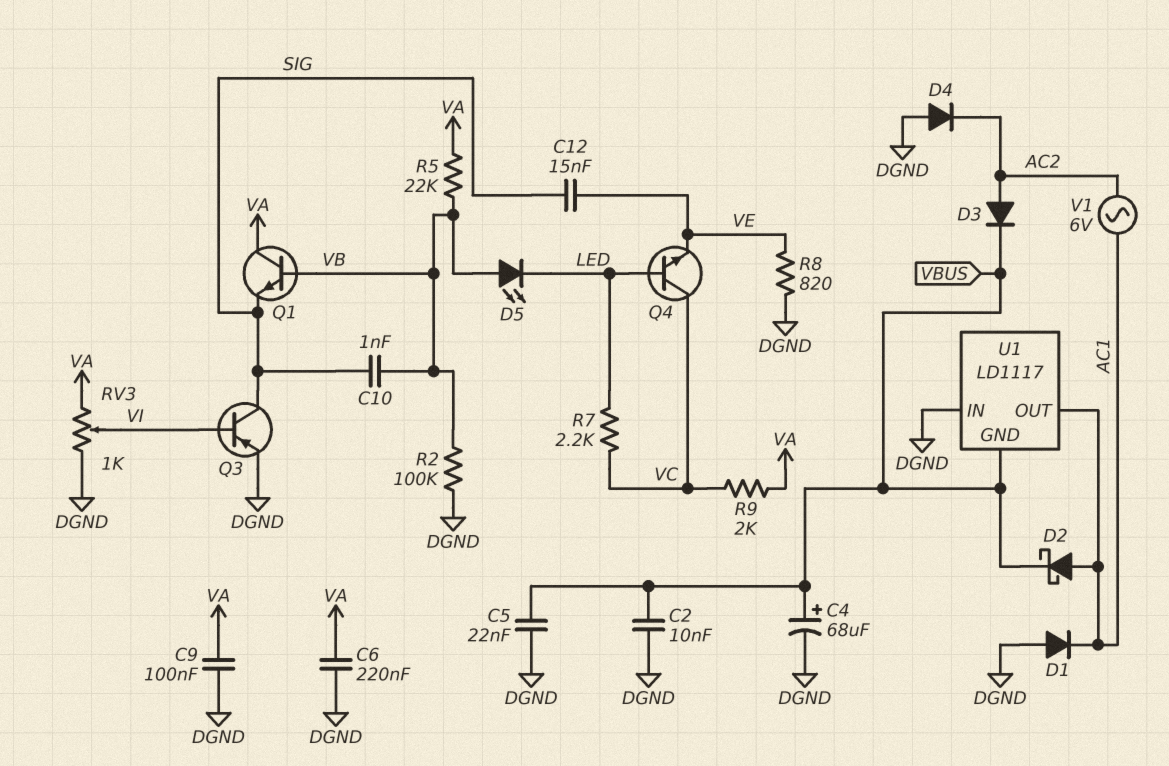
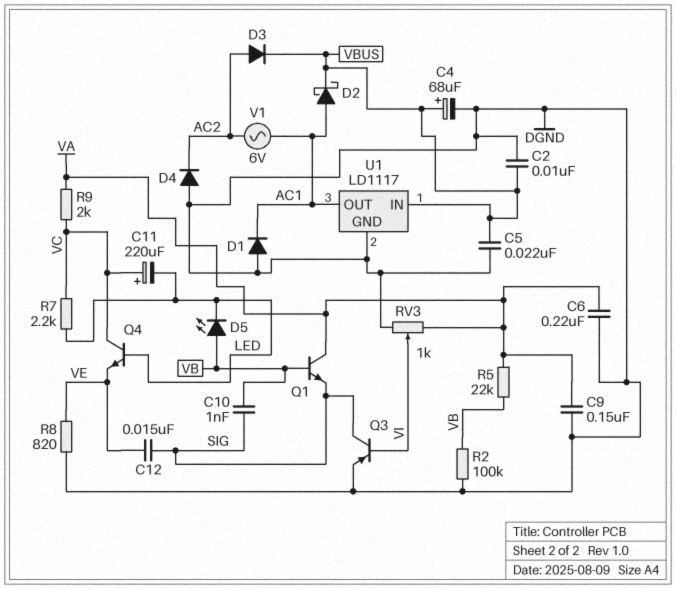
C9: 100nF (DGND, VA) -> 150nF (DGND, VA)
C11: none -> 220uF (plus VC, minus LED)
U1 pin GND: VBUS -> DGND
U1 pin IN: DGND -> VBUS

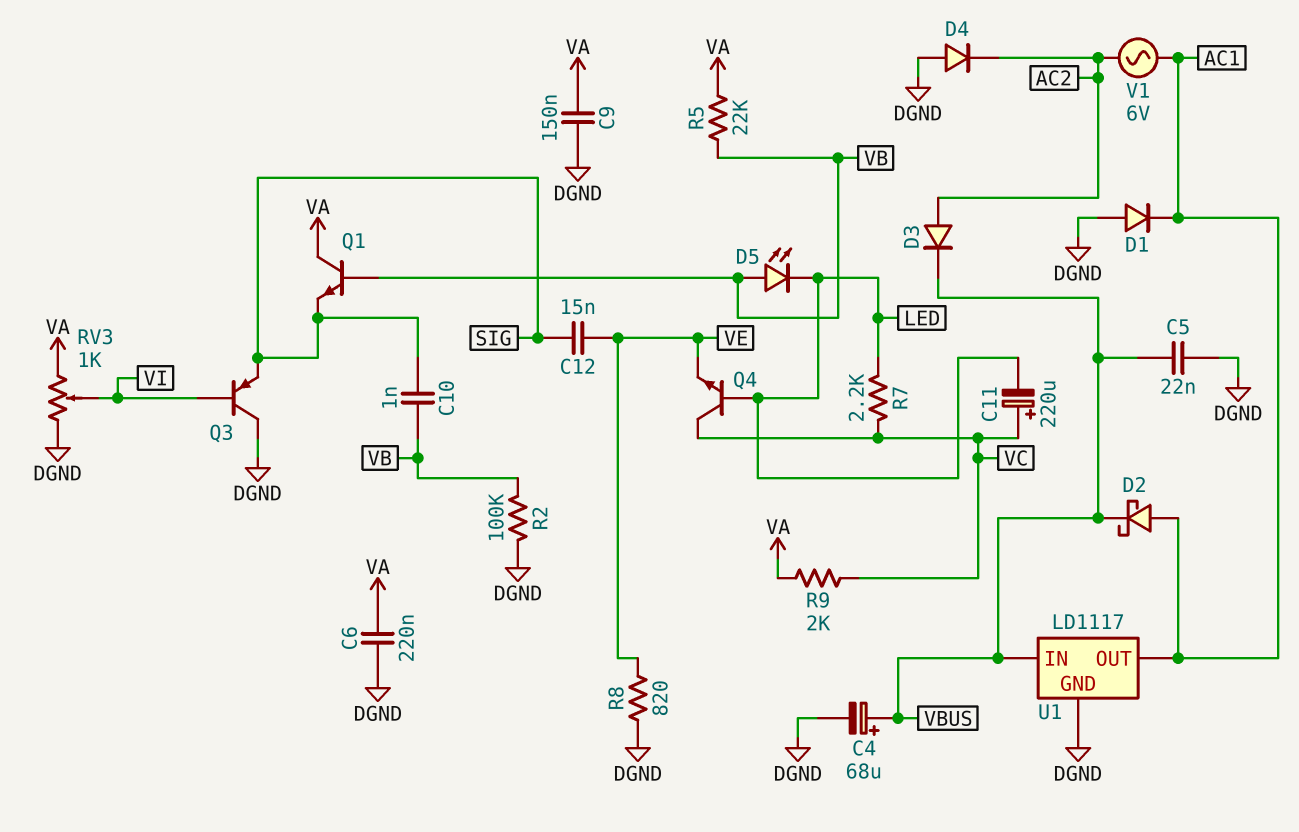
C2: 10nF (DGND, VBUS) -> none
Q3: PNP (B VI, C SIG, E DGND) -> PNP (B VI, C DGND, E SIG)

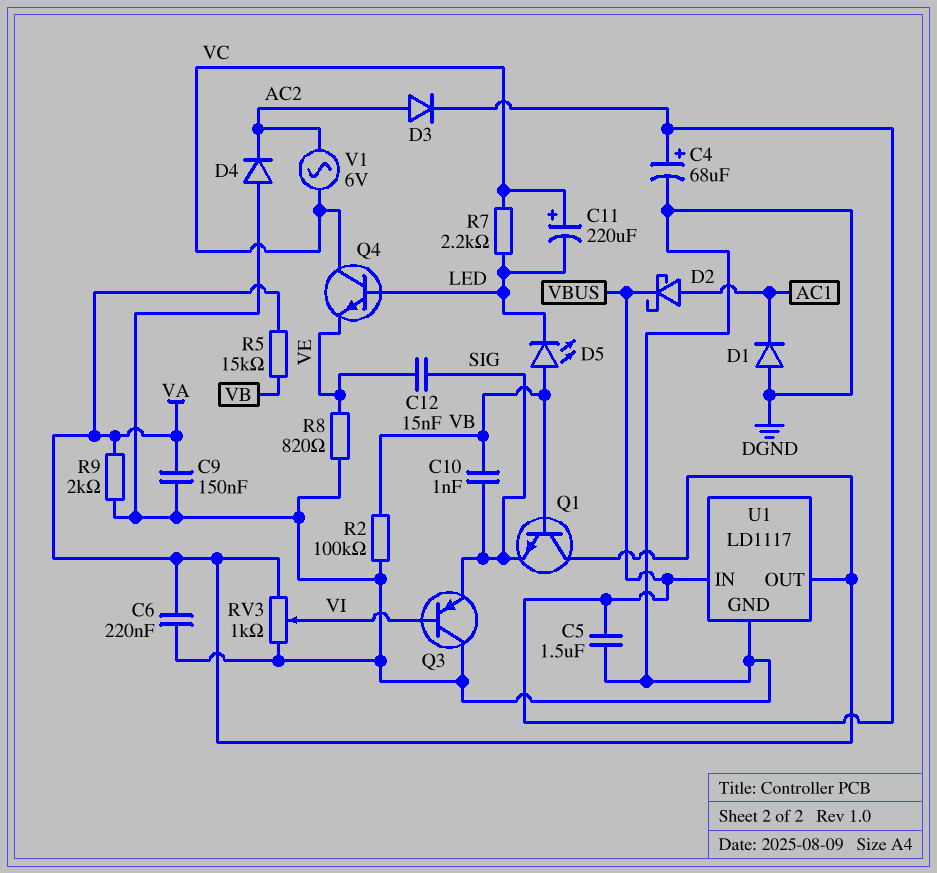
C5: 22nF (DGND, VBUS) -> 1.5uF (DGND, VBUS)
R5: 22k (VA, VB) -> 15k (VA, VB)
R9: 2k (VA, VC) -> 2k (DGND, VA)
U1 pin OUT: AC1 -> VA
V1: AC 6V (AC1, AC2) -> AC 6V (AC2, VC)

